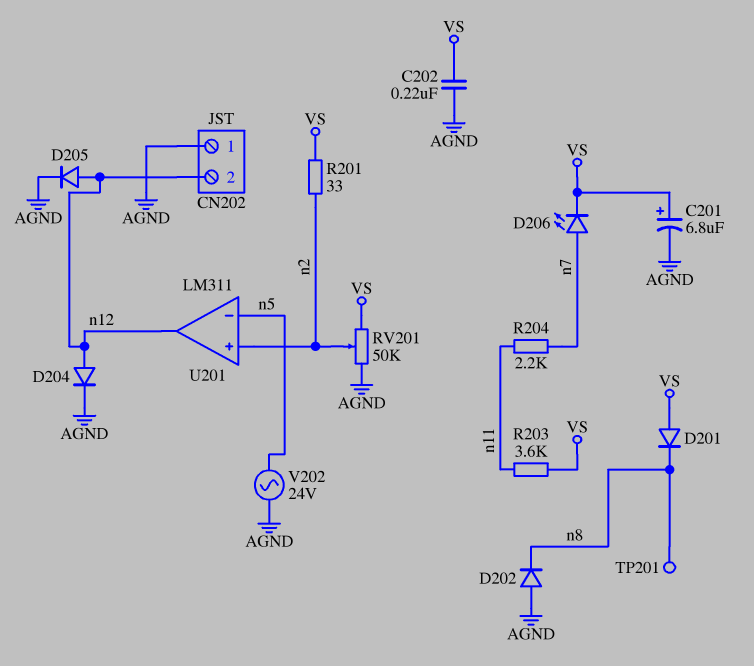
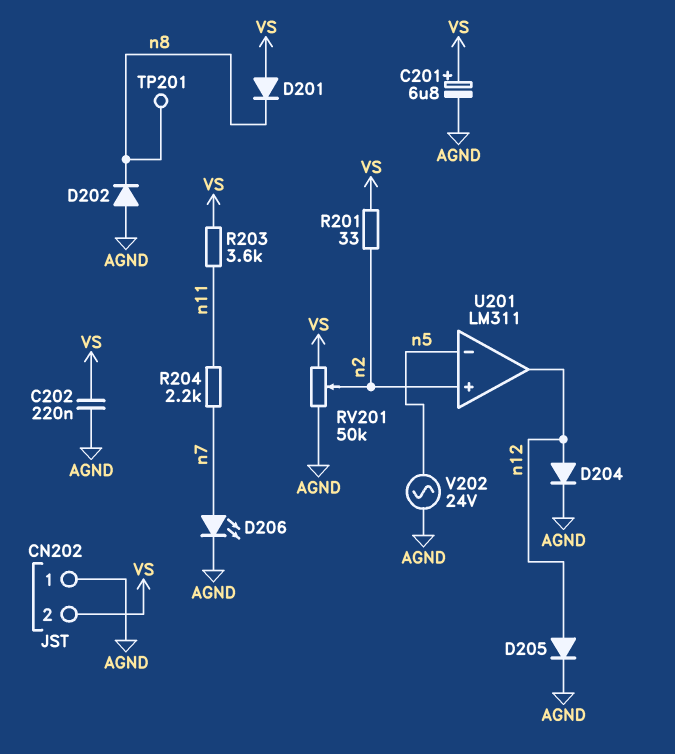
CN202 pin 2: n12 -> VS
D206: LED (A n7, K VS) -> LED (A n7, K AGND)

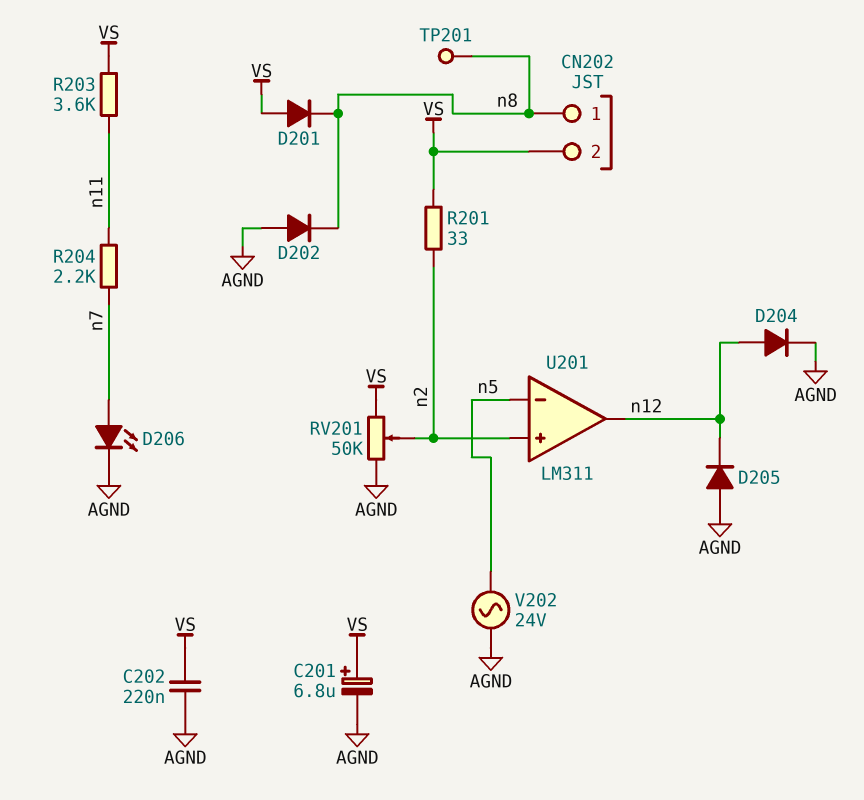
CN202 pin 1: AGND -> n8
D205: diode (A n12, K AGND) -> diode (A AGND, K n12)

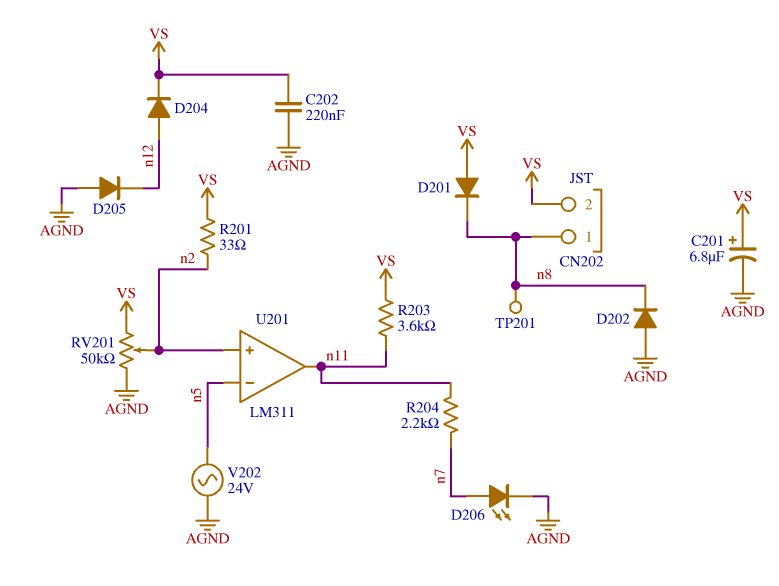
D204: diode (A n12, K AGND) -> diode (A n12, K VS)
U201 pin out: n12 -> n11

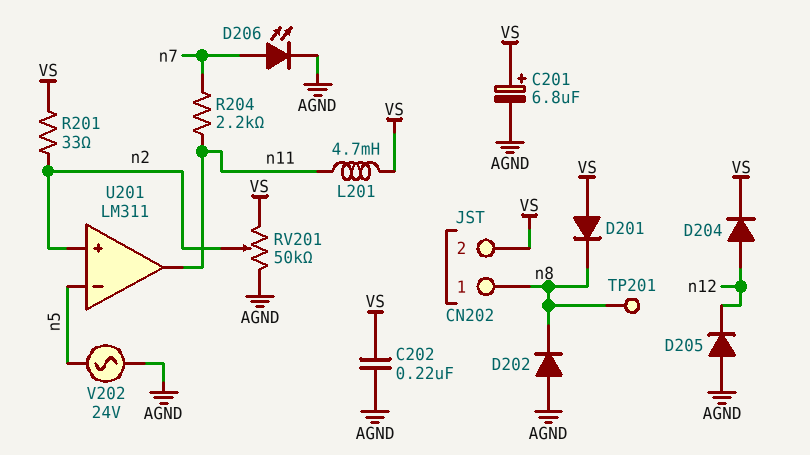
L201: none -> 4.7mH (VS, n11)
R203: 3.6k (VS, n11) -> none

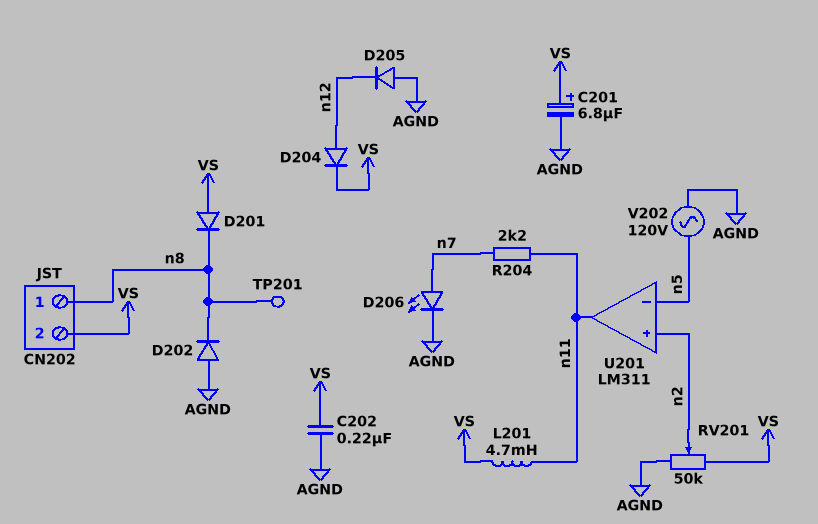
R201: 33 (VS, n2) -> none
V202: AC 24V (AGND, n5) -> AC 120V (AGND, n5)

